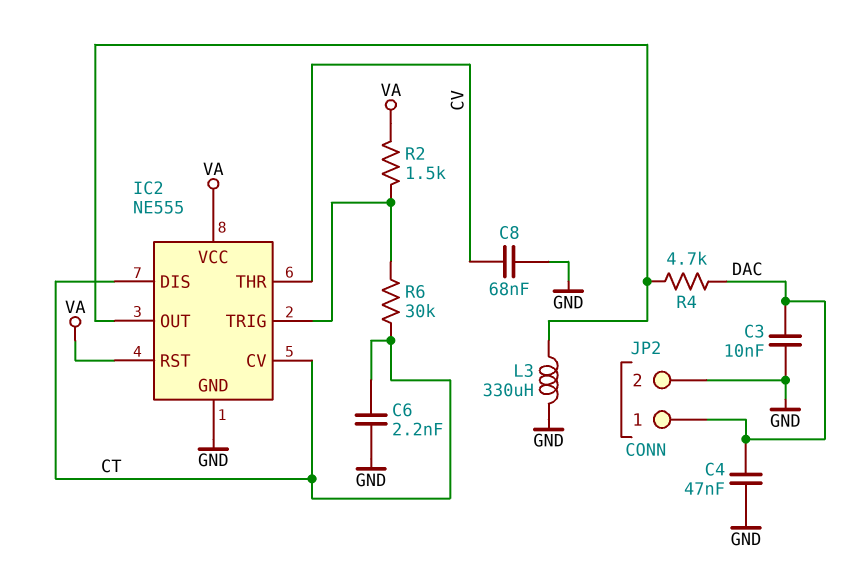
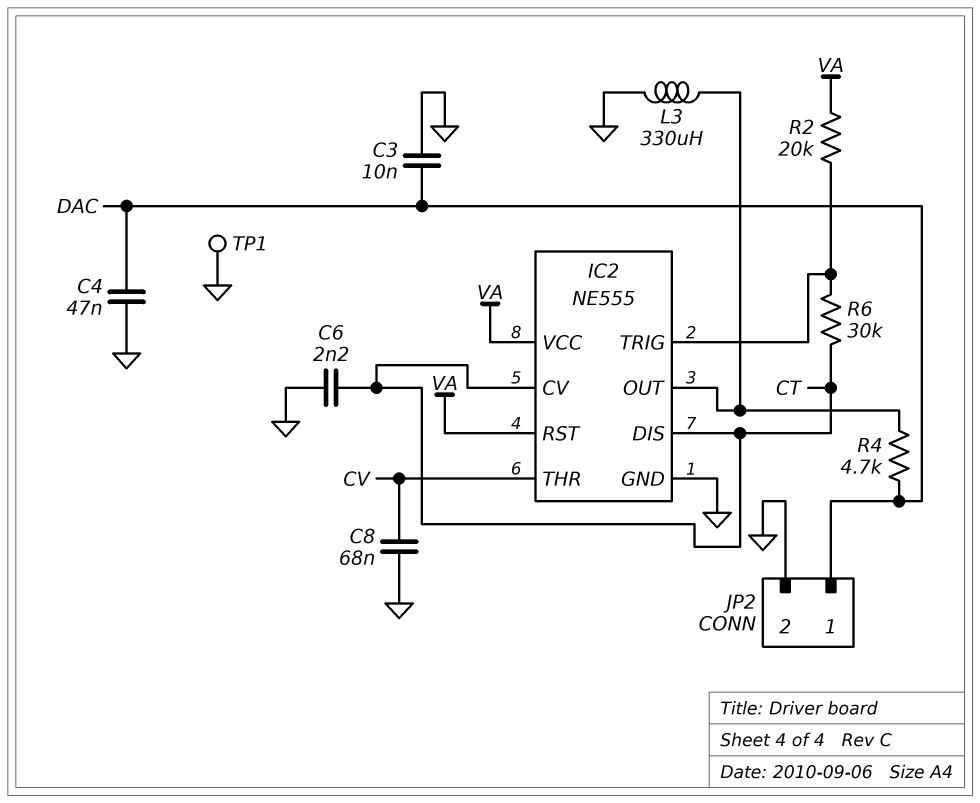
R2: 1.5k (IC2/TRIG, VA) -> 20k (IC2/TRIG, VA)
TP1: none -> test point (GND)

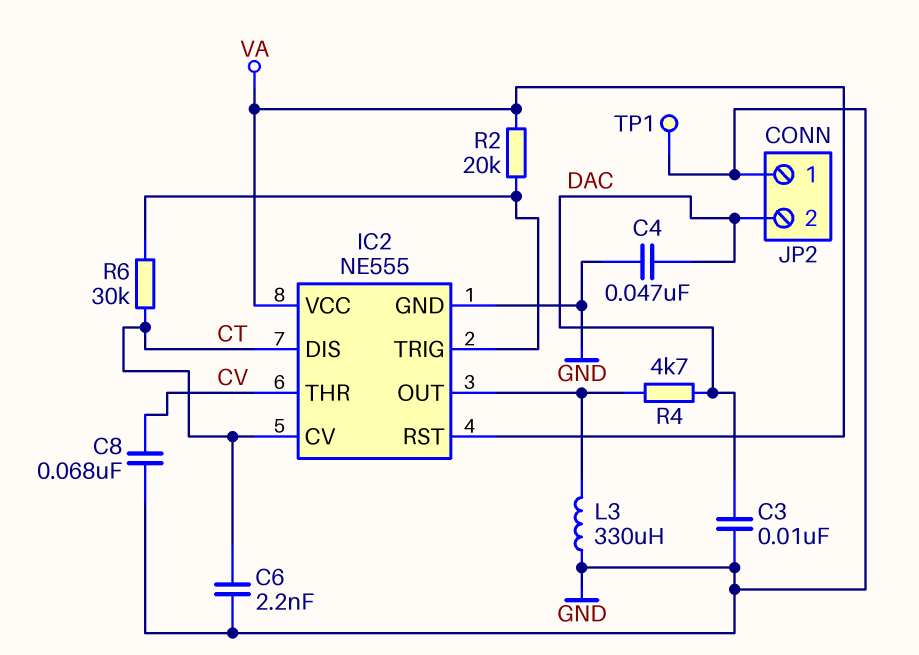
JP2 pin 1: DAC -> GND
JP2 pin 2: GND -> DAC

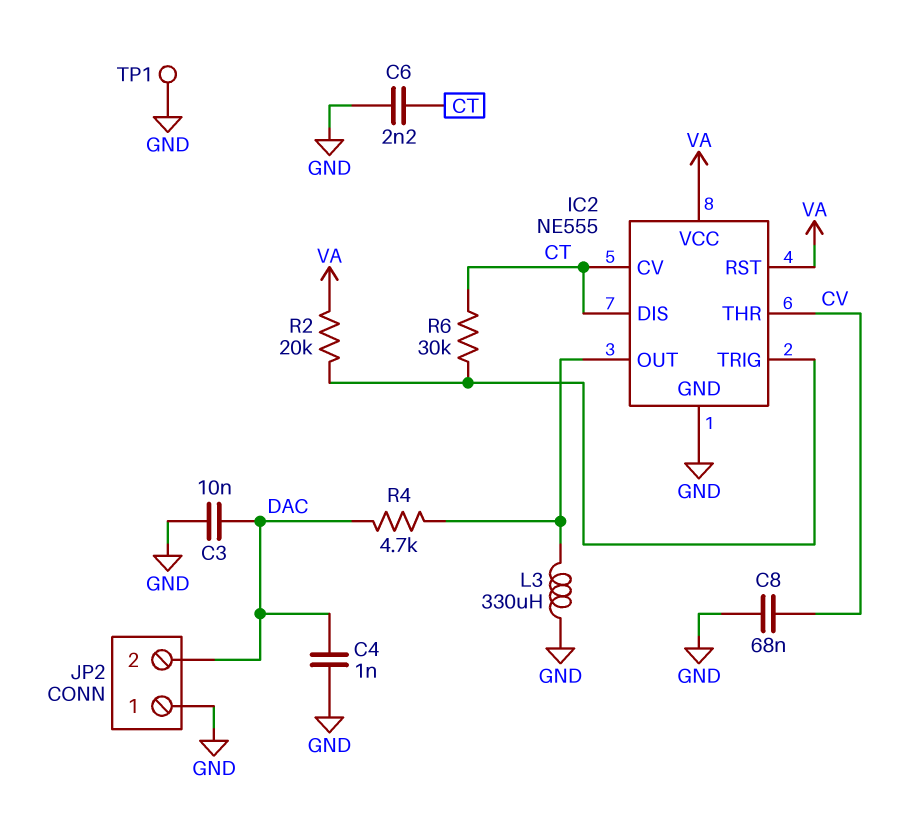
C4: 47nF (DAC, GND) -> 1nF (DAC, GND)

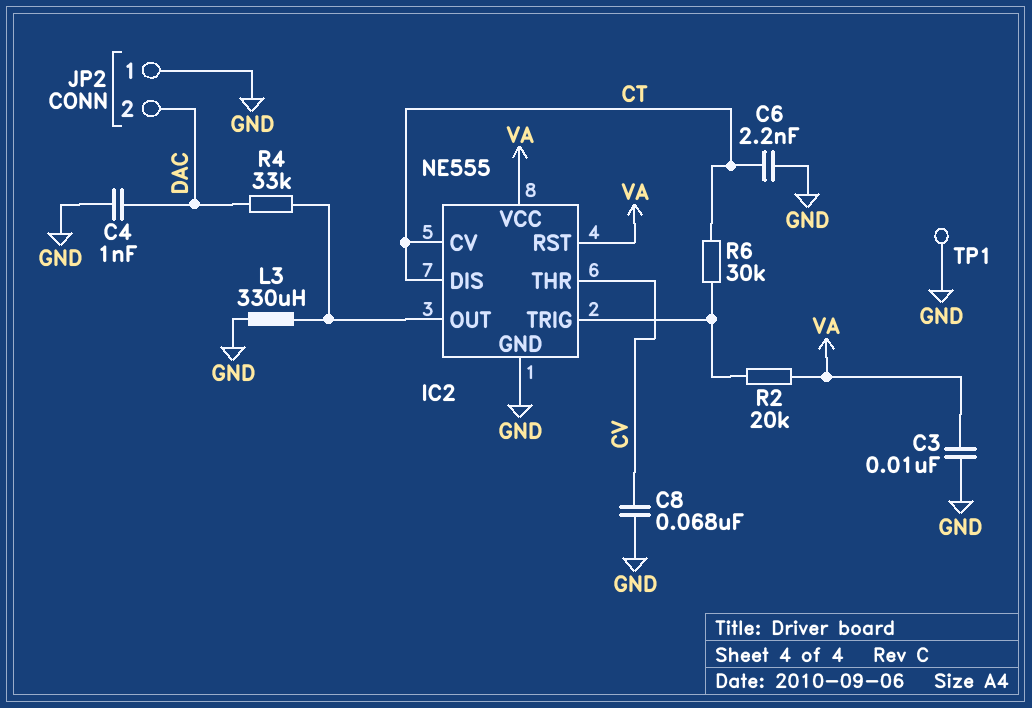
C3: 10nF (DAC, GND) -> 10nF (GND, VA)
R4: 4.7k (DAC, IC2/OUT) -> 33k (DAC, IC2/OUT)

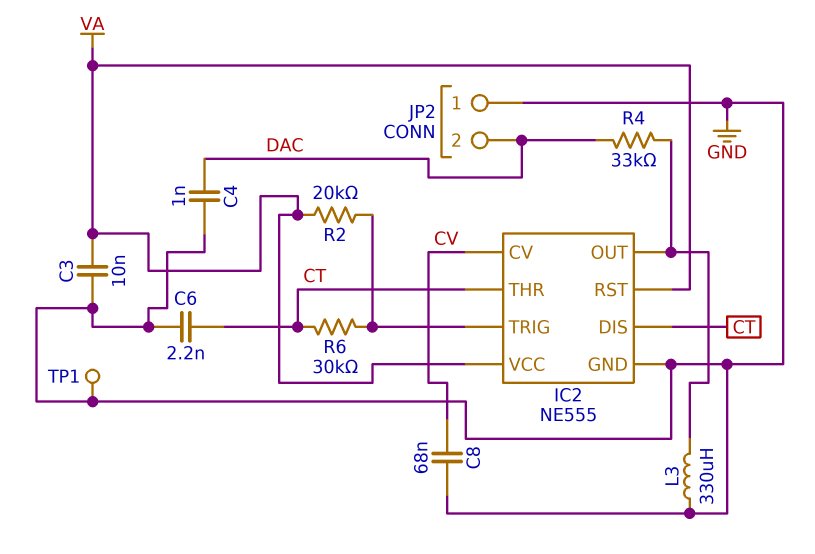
IC2 pin CV: CT -> CV
IC2 pin THR: CV -> CT

